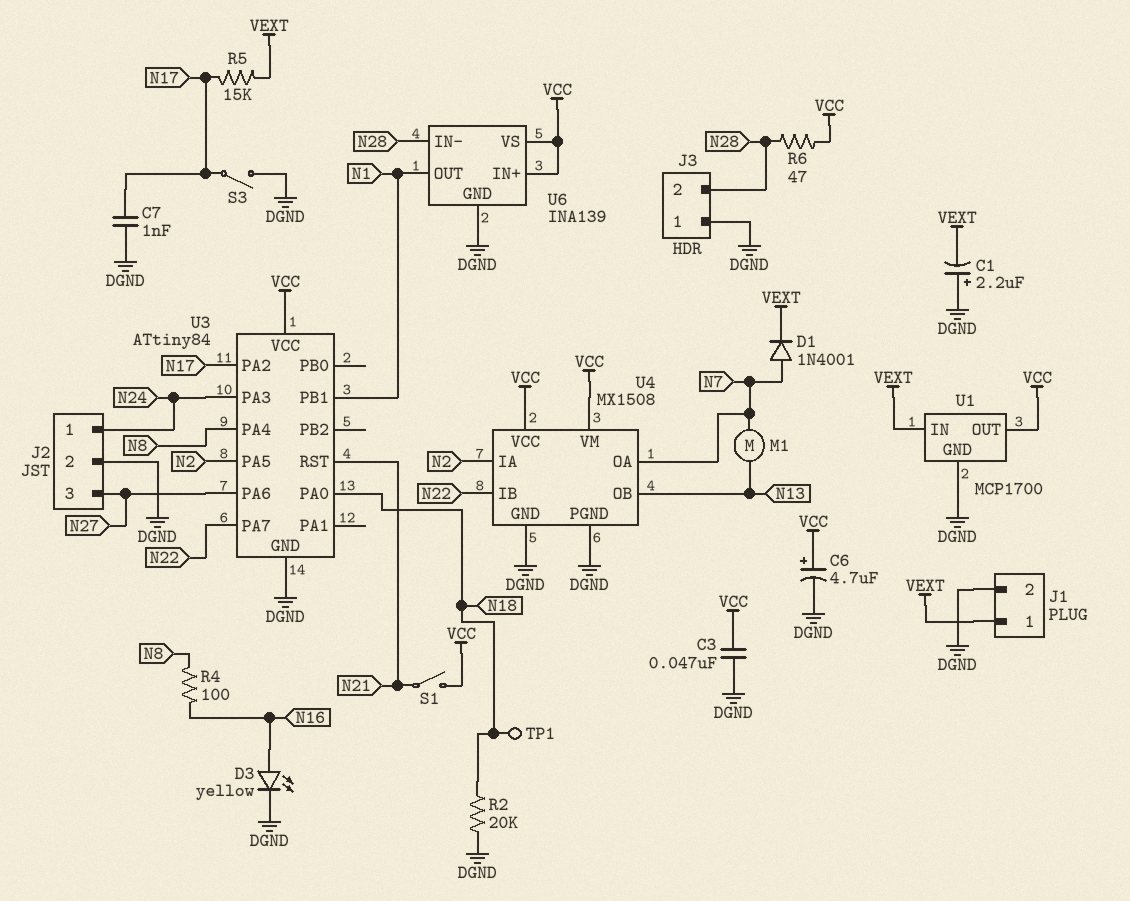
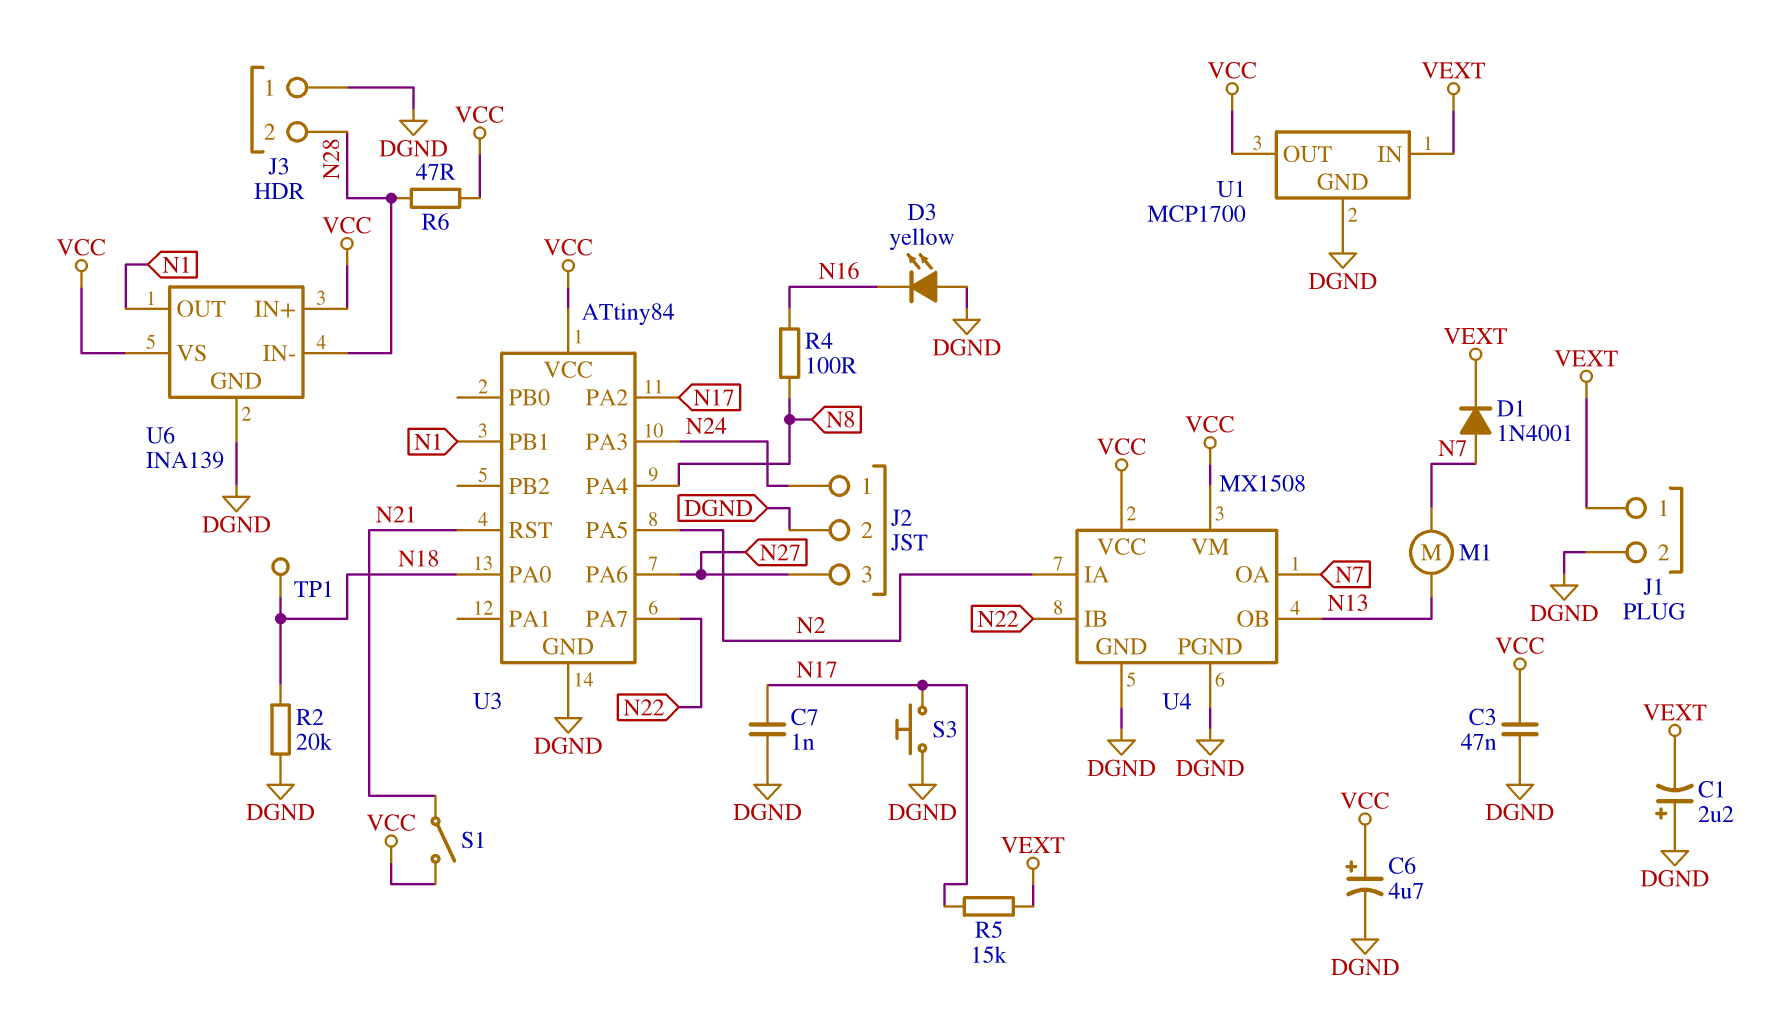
D3: LED yellow (A N16, K DGND) -> LED yellow (A DGND, K N16)
S3: switch (DGND, N17) -> button (DGND, N17)

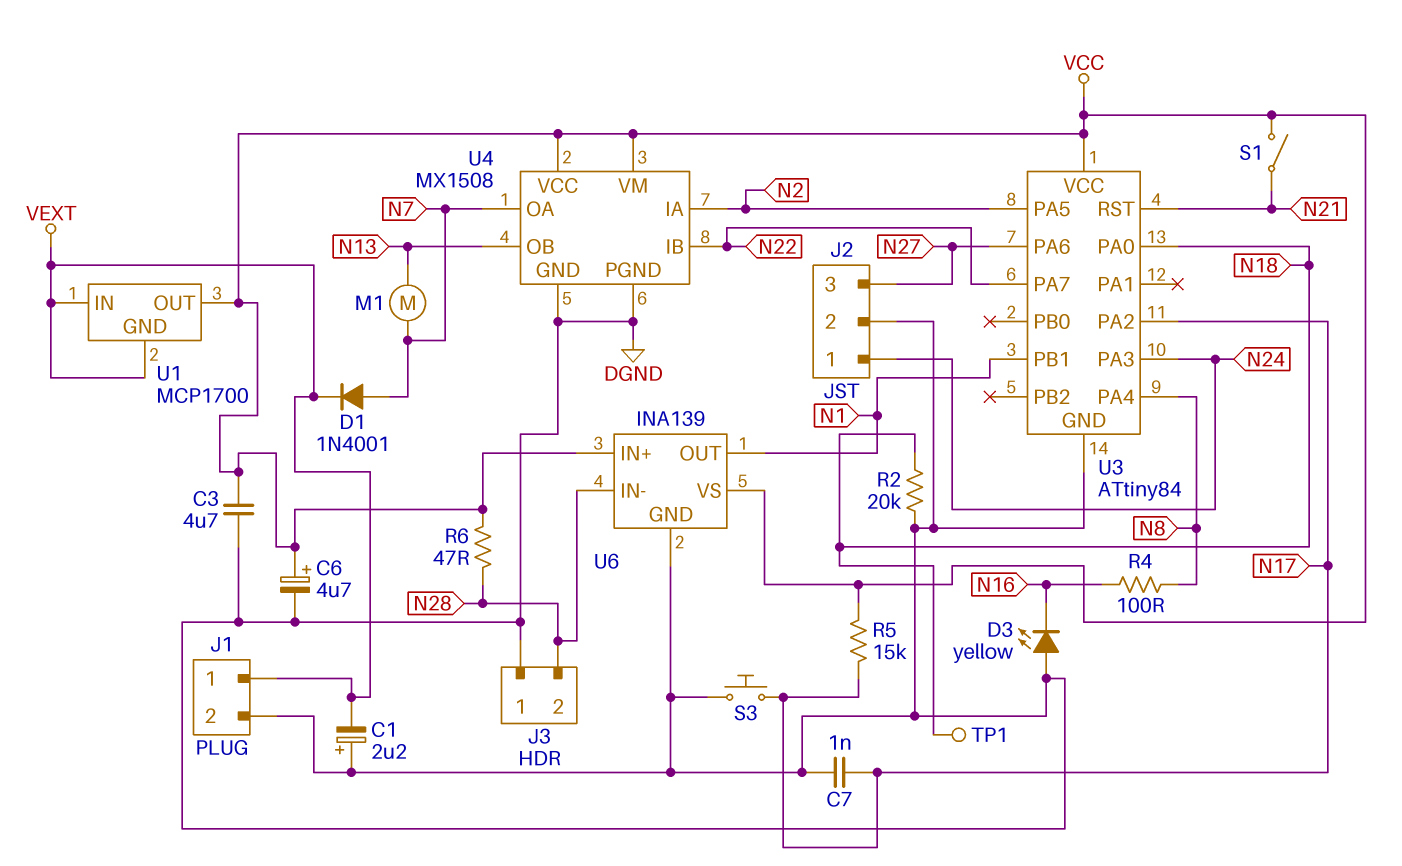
C3: 47nF (DGND, VCC) -> 4.7uF (DGND, VCC)
R5: 15k (N17, VEXT) -> 15k (N17, VCC)
U1 pin GND: DGND -> VEXT

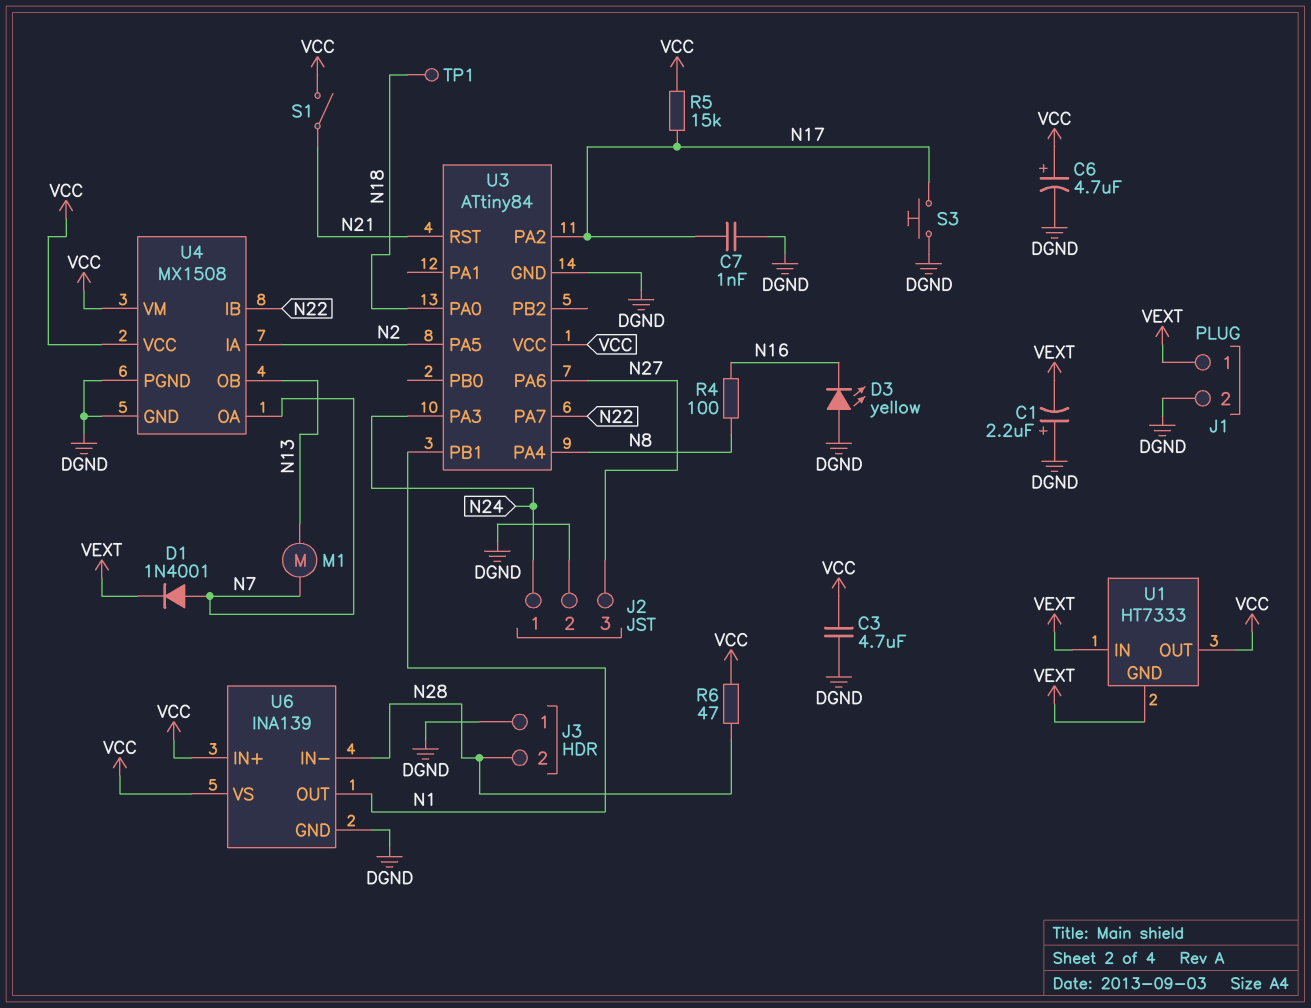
R2: 20k (DGND, N18) -> none
U1: MCP1700 -> HT7333

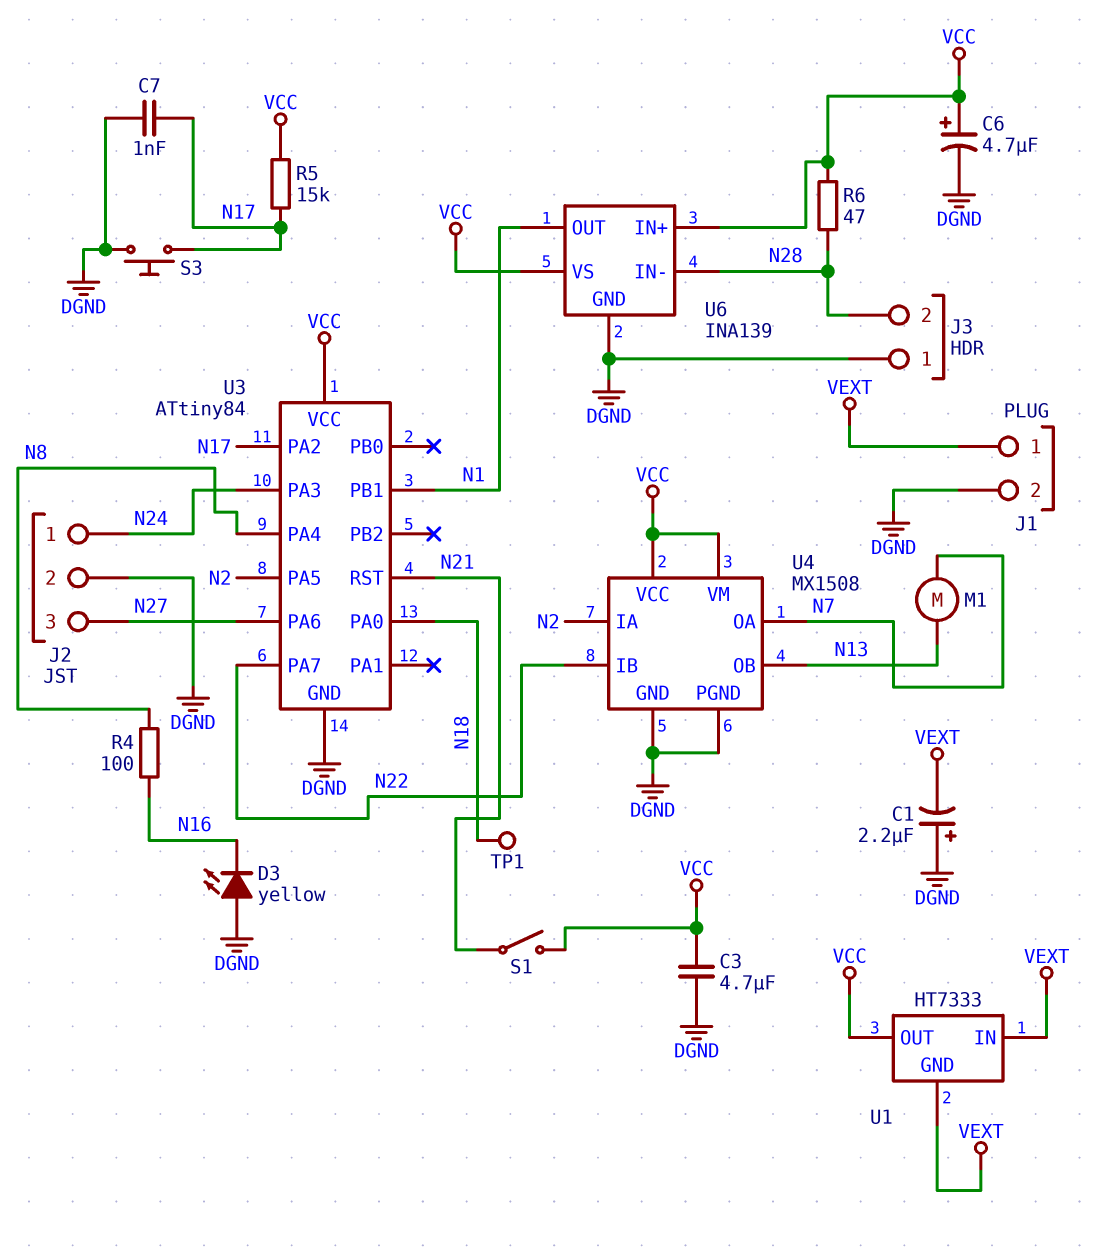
D1: diode 1N4001 (A N7, K VEXT) -> none

